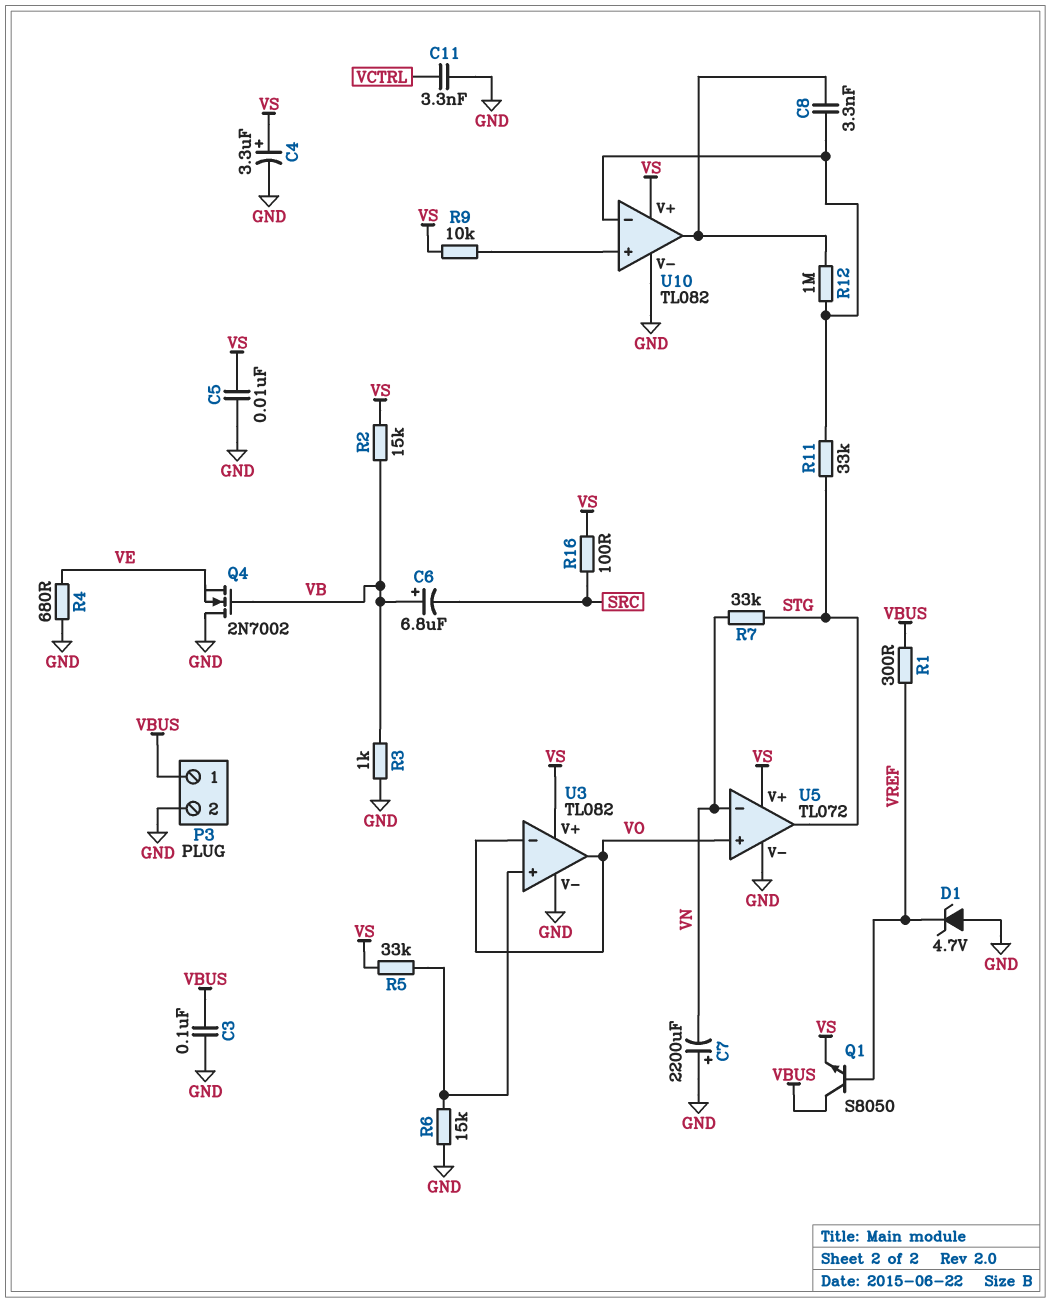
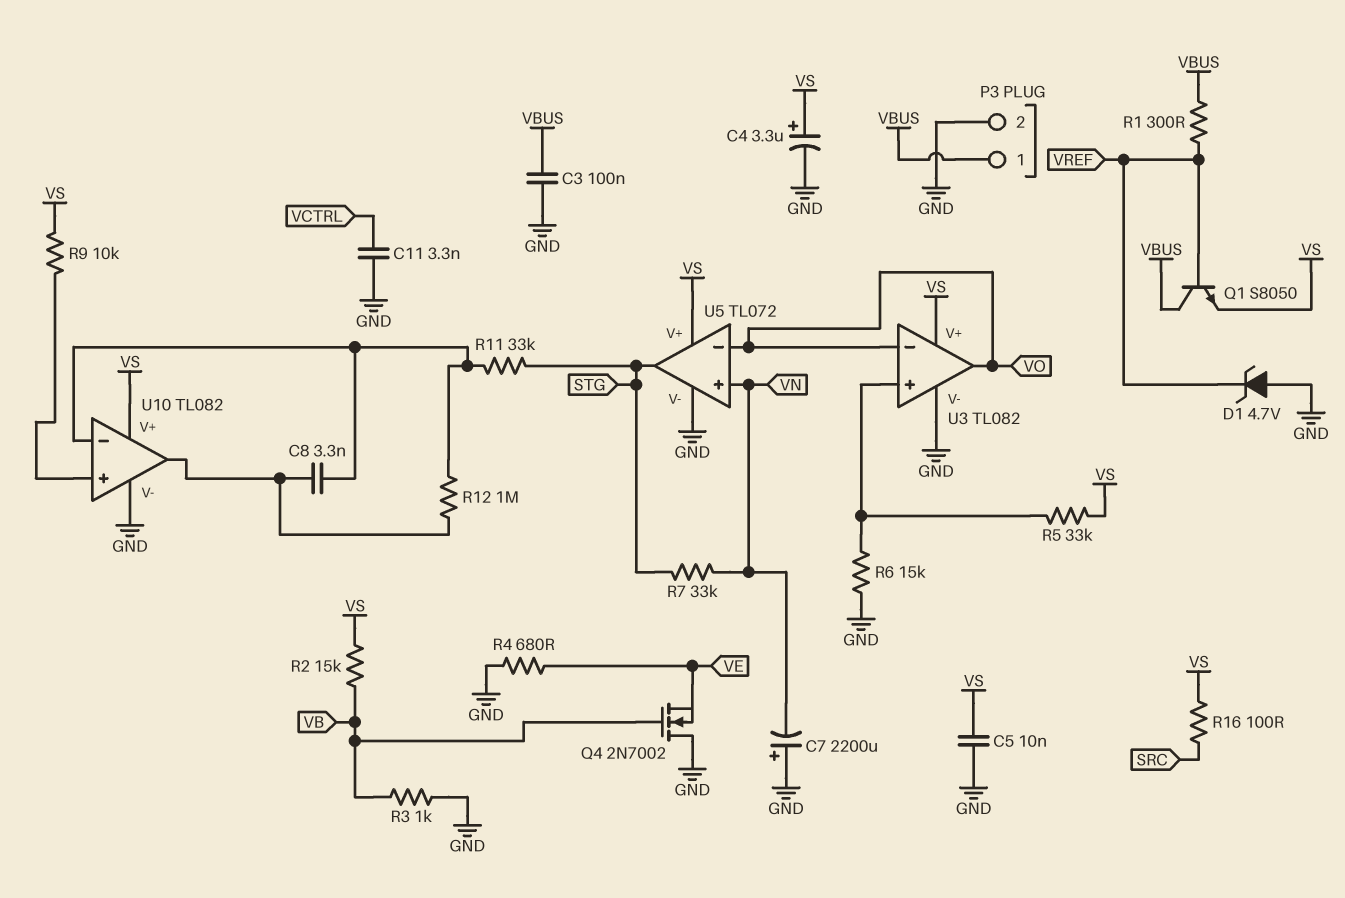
C6: 6.8uF (plus VB, minus SRC) -> none
U5 pin in+: VO -> VN
U5 pin in-: VN -> VO

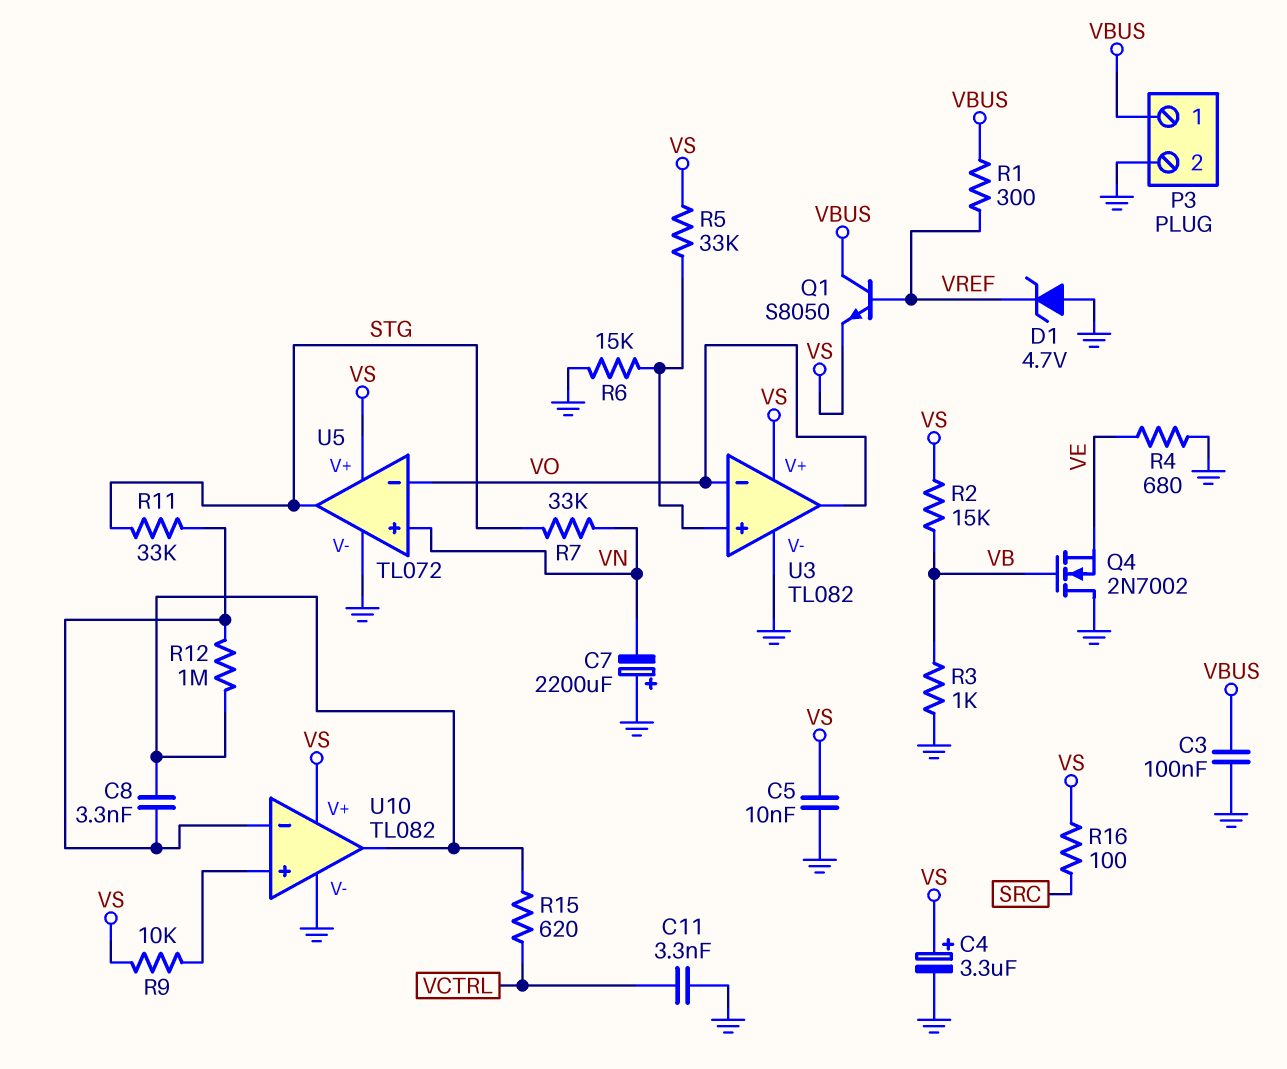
R15: none -> 620 (U10/out, VCTRL)

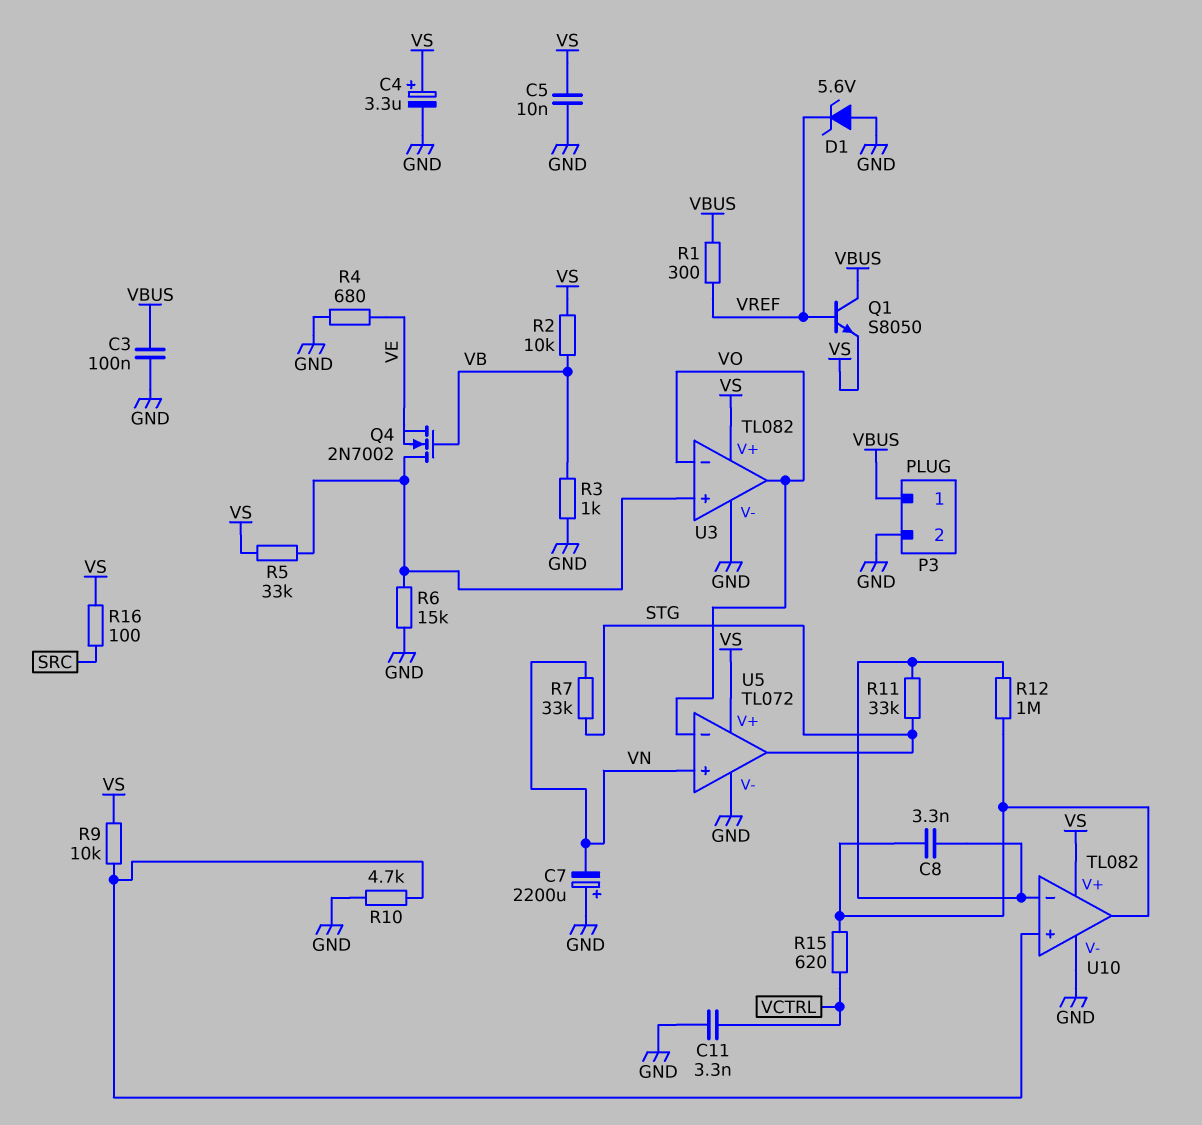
D1: zener 4.7V (A GND, K VREF) -> zener 5.6V (A GND, K VREF)
Q4: NMOS 2N7002 (G VB, D GND, S VE) -> NMOS 2N7002 (G VB, D U3/in+, S VE)
R2: 15k (VB, VS) -> 10k (VB, VS)
R10: none -> 4.7k (GND, U10/in+)

